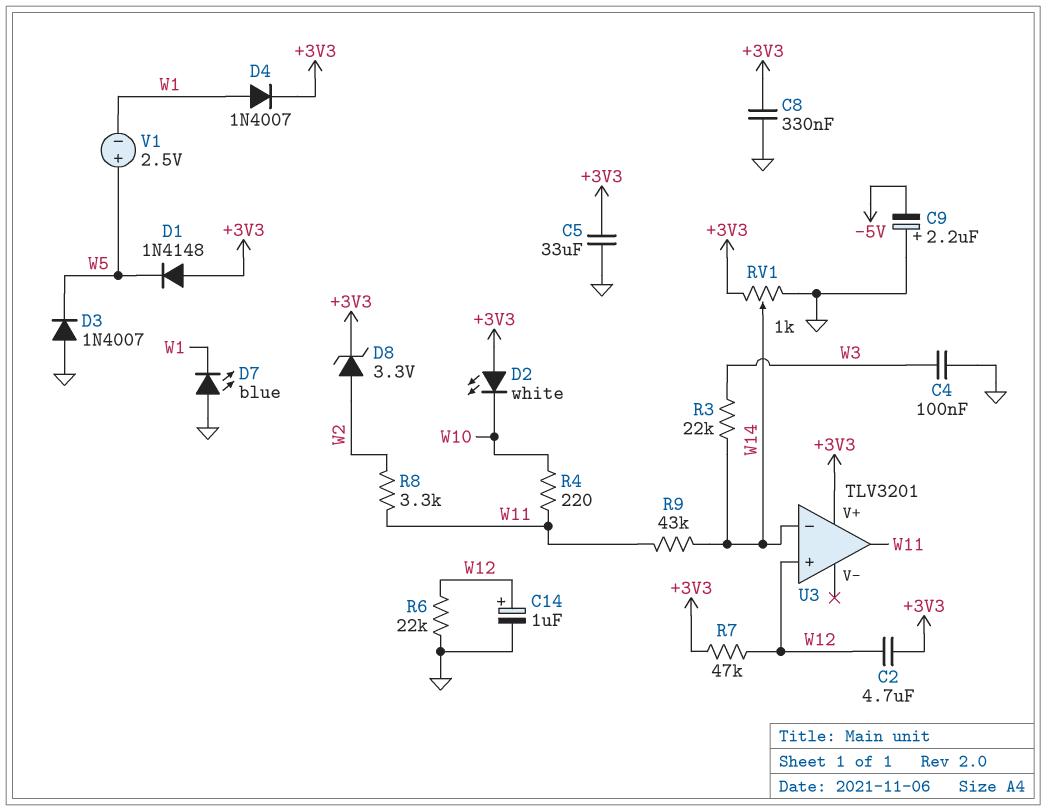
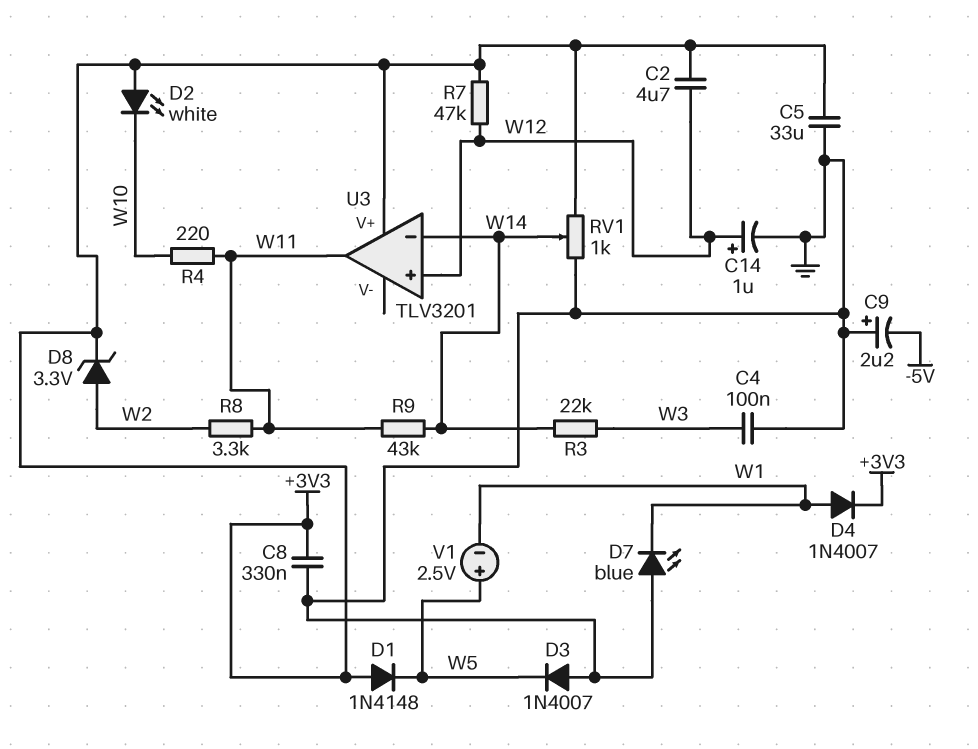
R6: 22k (GND, W12) -> none

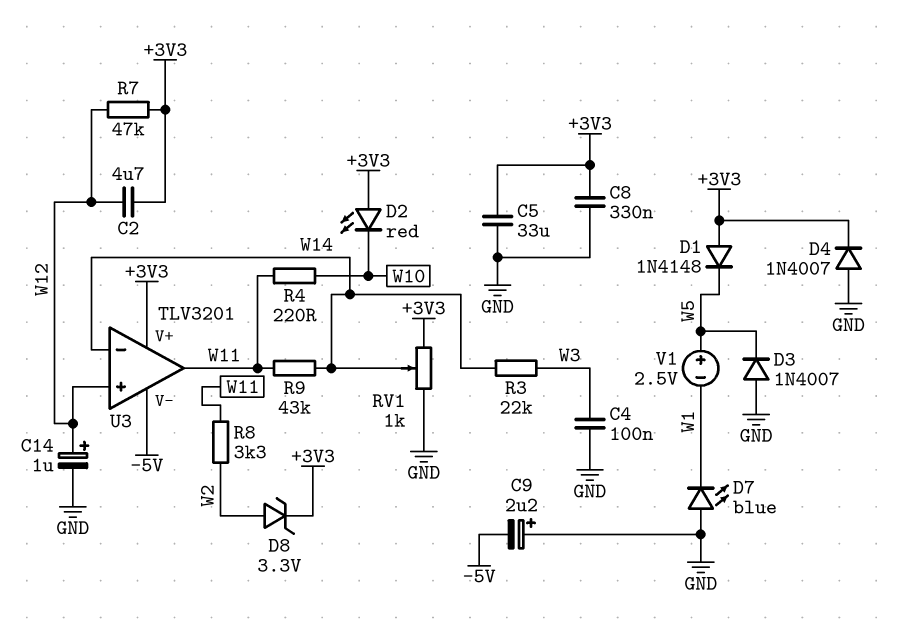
D2: LED white (A +3V3, K W10) -> LED red (A +3V3, K W10)
D4: diode 1N4007 (A W1, K +3V3) -> diode 1N4007 (A GND, K +3V3)
U3 pin V-: none -> -5V

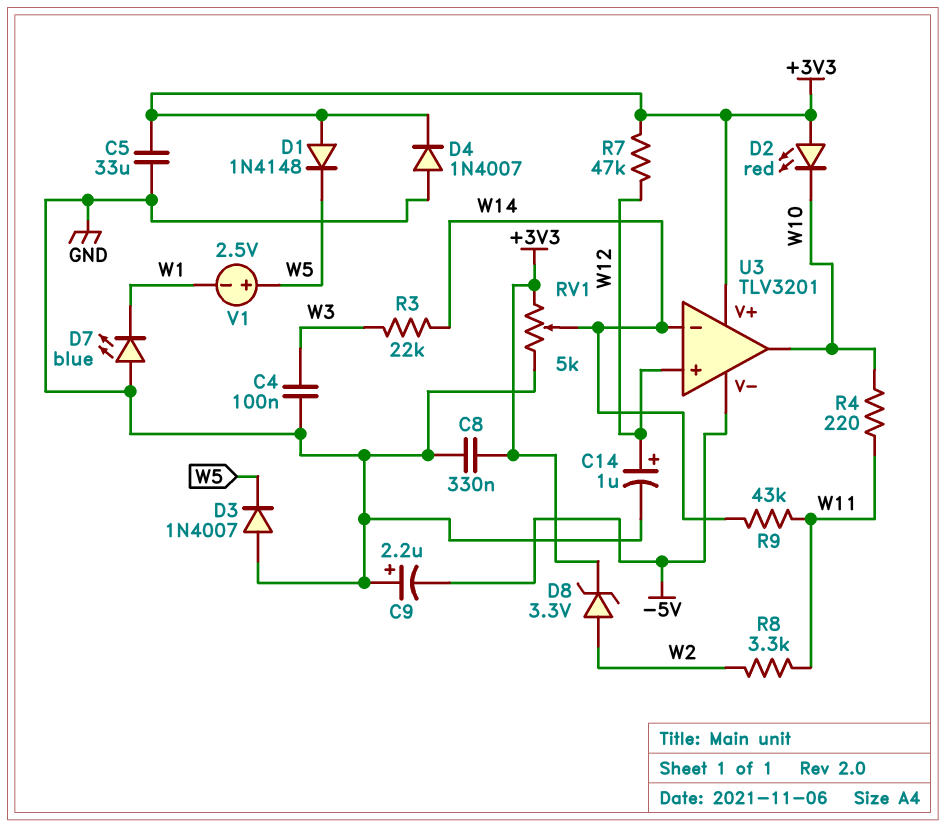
C2: 4.7uF (+3V3, W12) -> none
RV1: 1k (+3V3, GND, wiper W14) -> 5k (+3V3, GND, wiper W14)
U3 pin out: W11 -> W10

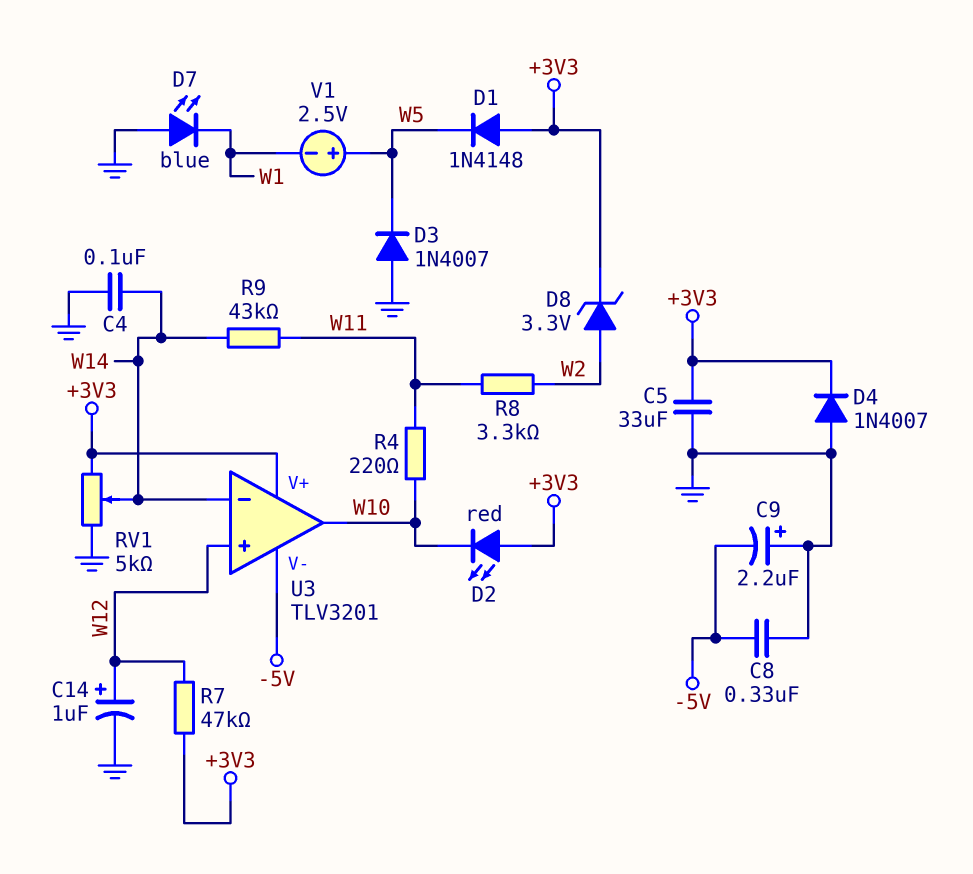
C4: 100nF (GND, W3) -> 100nF (GND, W14)
C8: 330nF (+3V3, GND) -> 330nF (-5V, GND)
R3: 22k (W3, W14) -> none

